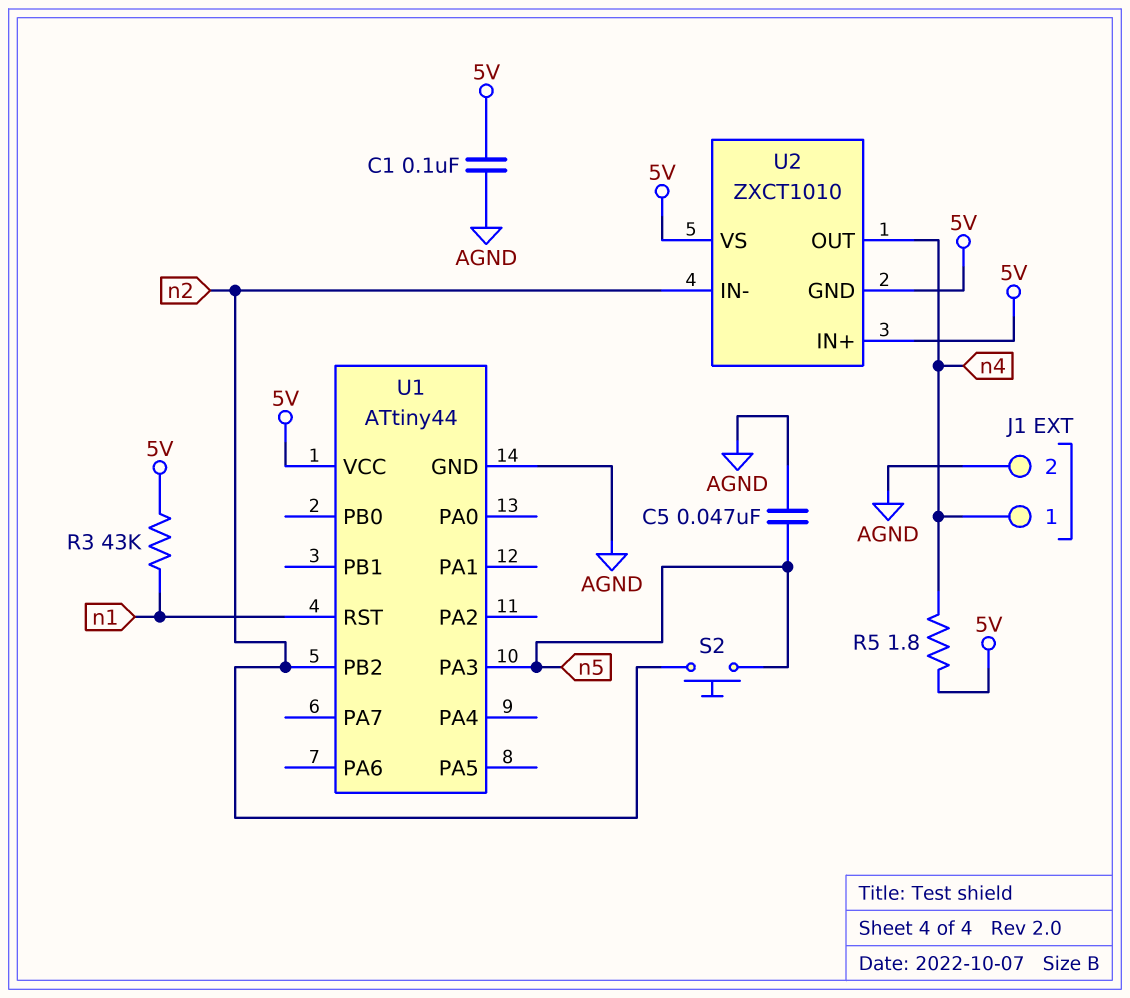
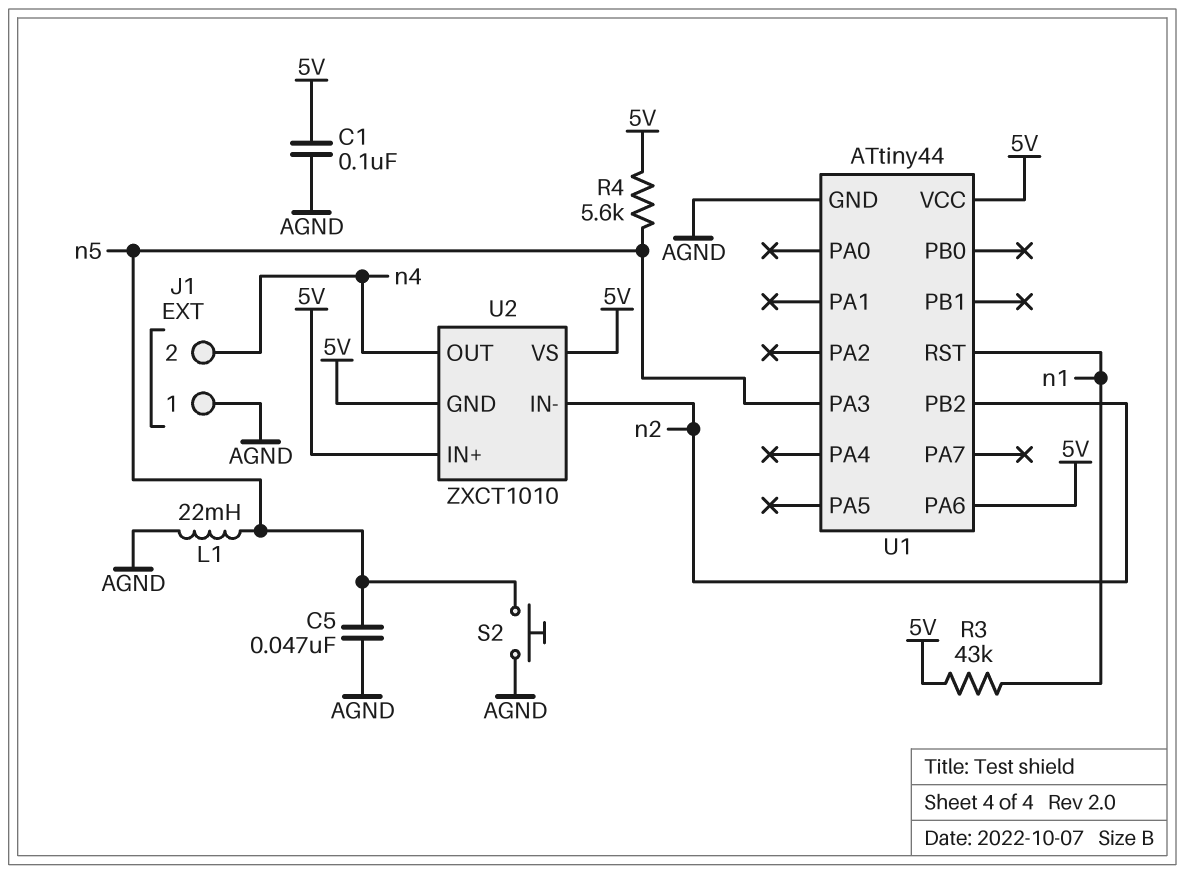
J1 pin 1: n4 -> AGND
J1 pin 2: AGND -> n4
L1: none -> 22mH (AGND, n5)
R4: none -> 5.6k (5V, n5)
R5: 1.8 (5V, n4) -> none
S2: button (n2, n5) -> button (AGND, n5)
U1 pin PA6: none -> 5V

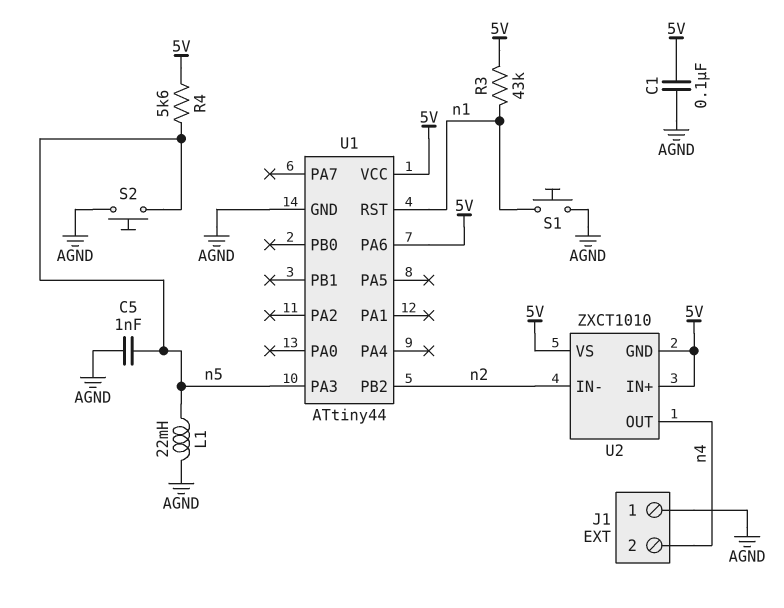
C5: 47nF (AGND, n5) -> 1nF (AGND, n5)
S1: none -> button (AGND, n1)

